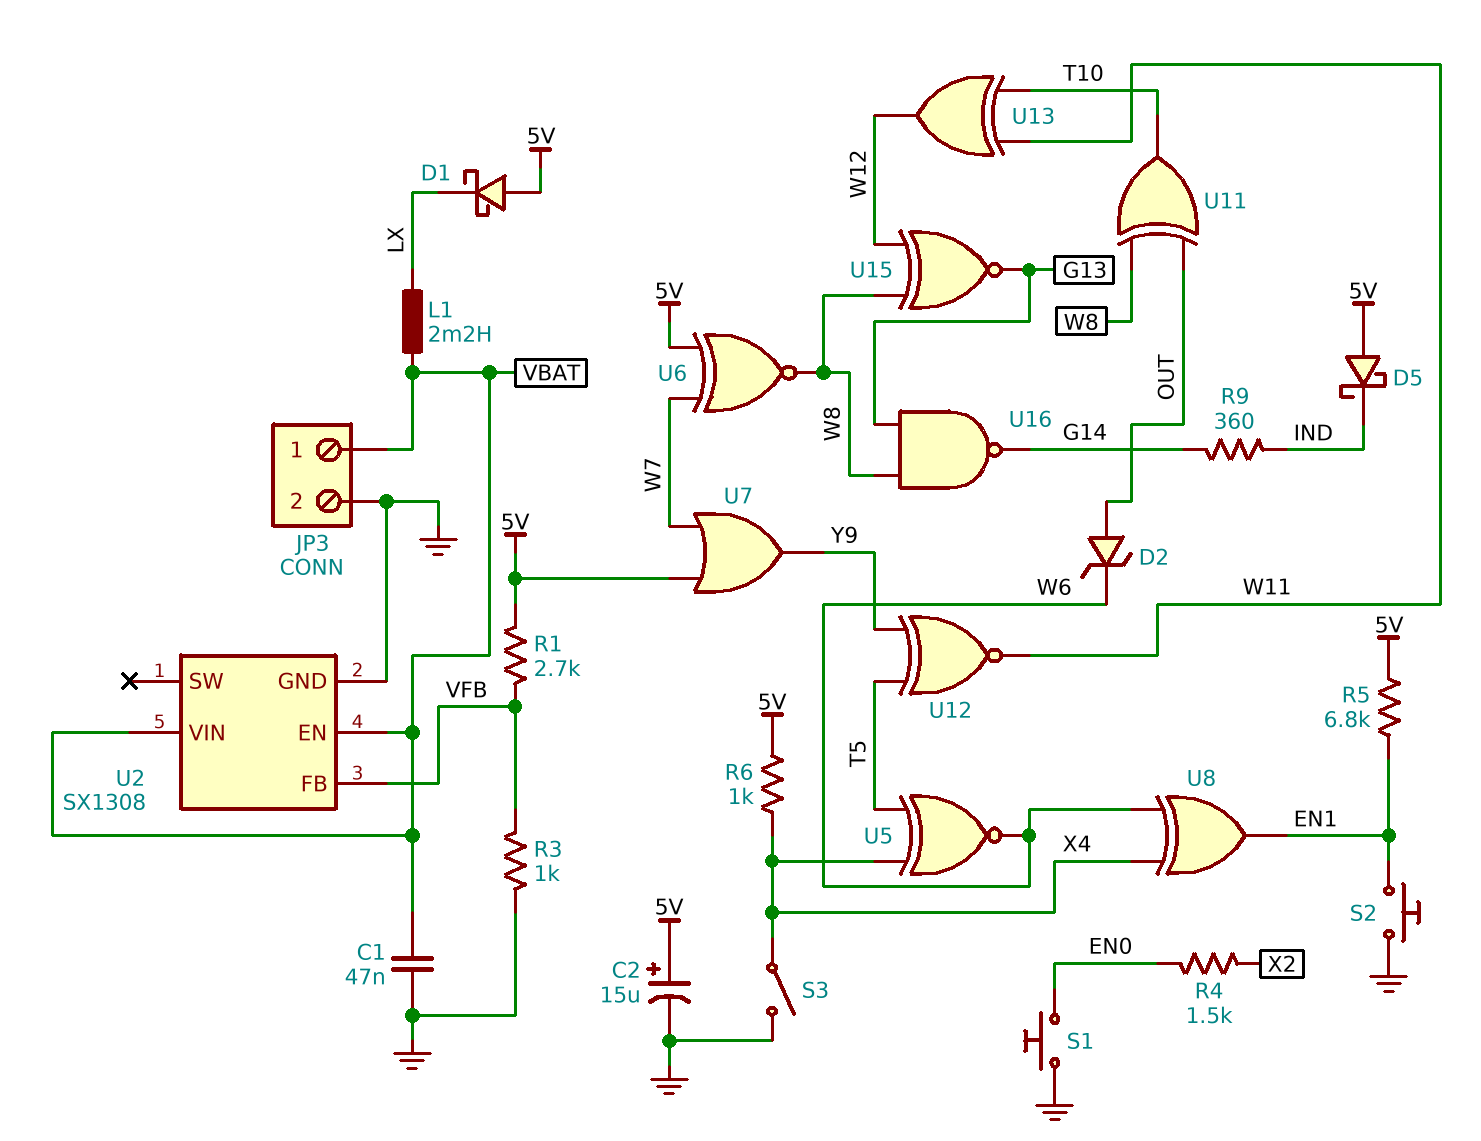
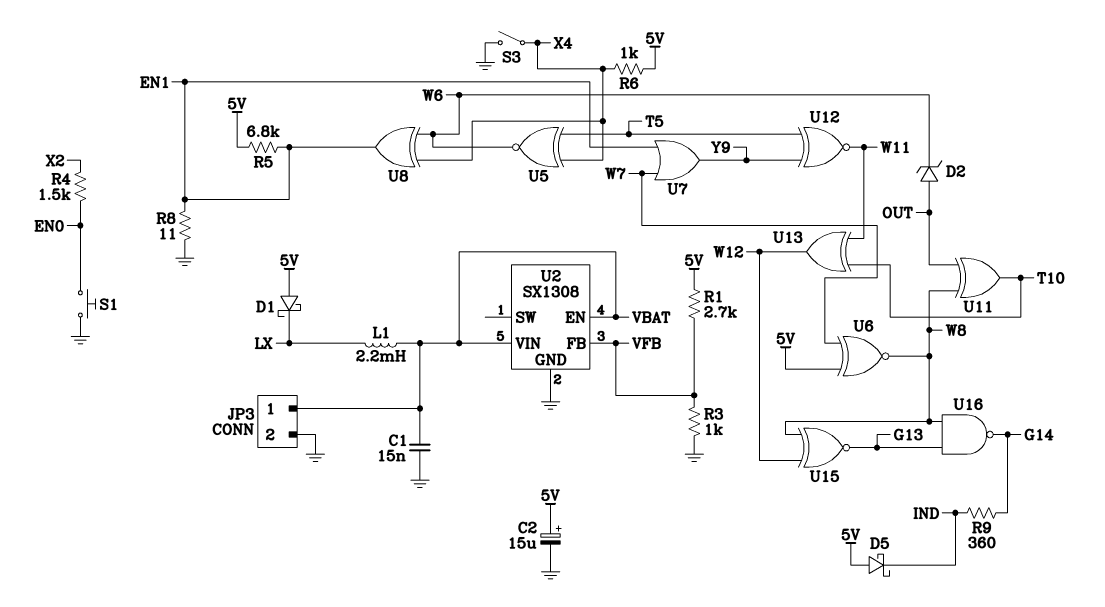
C1: 47nF (GND, VBAT) -> 15nF (GND, VBAT)
R8: none -> 11 (EN1, GND)
S2: button (EN1, GND) -> none
U7: OR (in 5V, in W7, out Y9) -> OR (in EN1, in W7, out Y9)

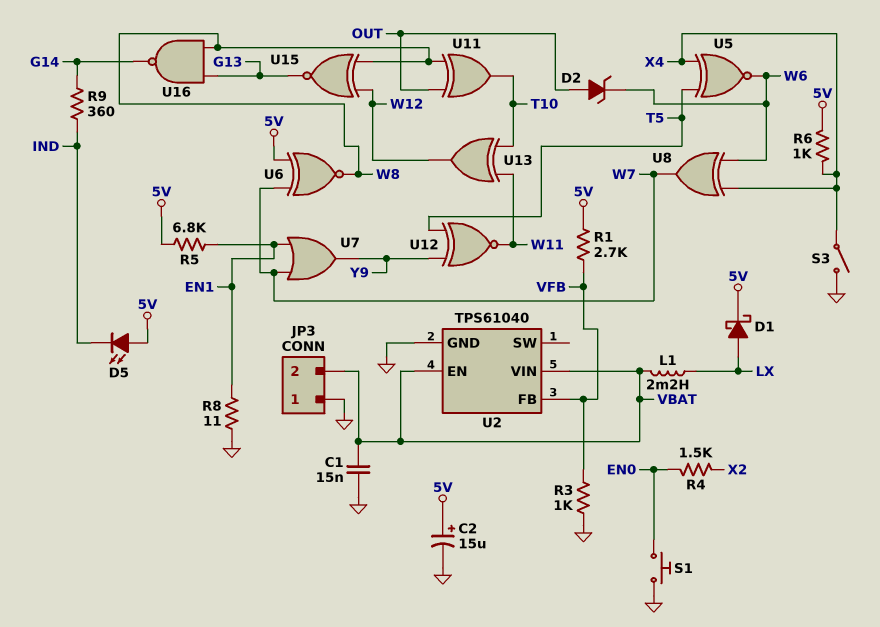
D1: schottky (A 5V, K LX) -> schottky (A LX, K 5V)
D5: schottky (A 5V, K IND) -> LED (A 5V, K IND)
JP3 pin 1: VBAT -> GND
JP3 pin 2: GND -> VBAT
U2: SX1308 -> TPS61040
U8: XOR (in W6, in X4, out EN1) -> XOR (in W6, in X4, out W7)

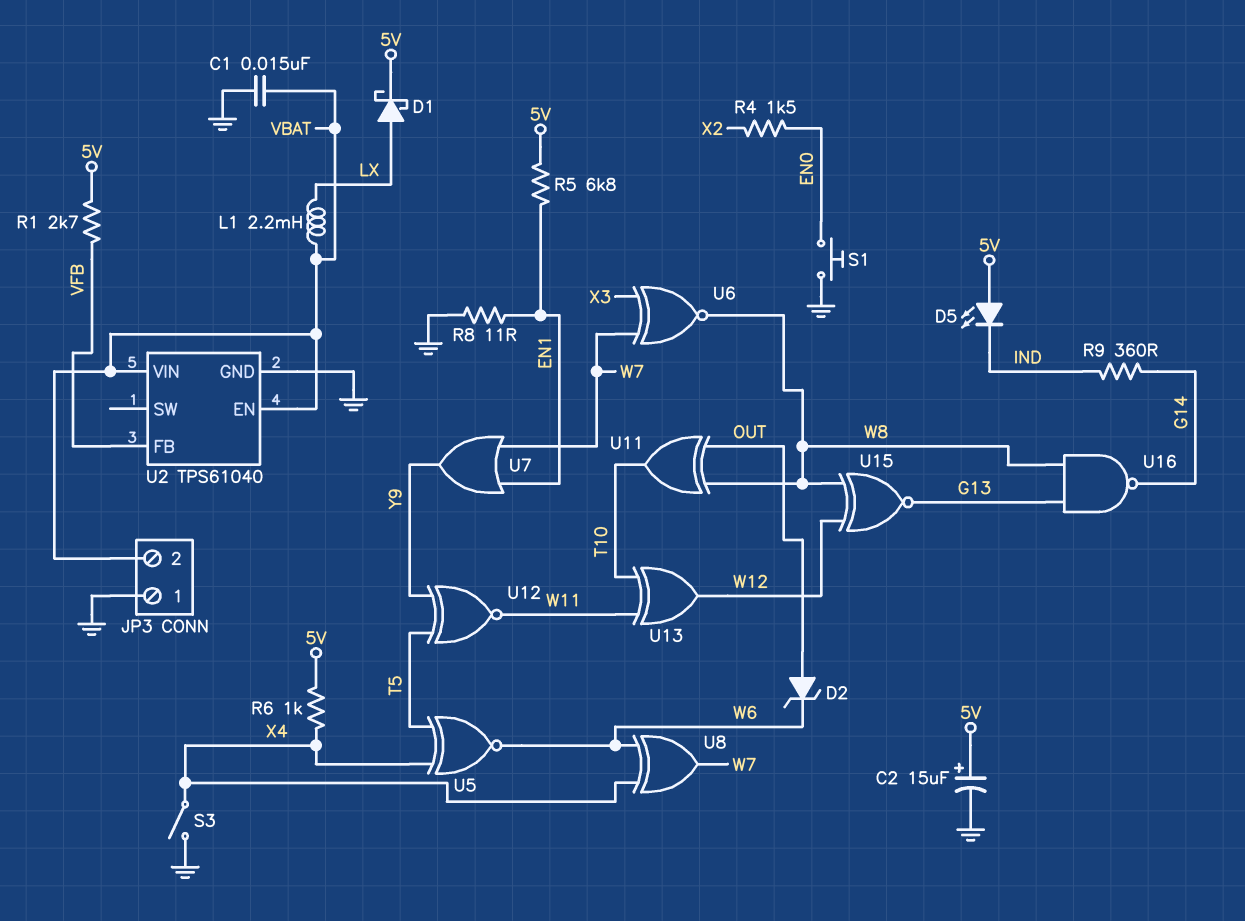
R3: 1k (GND, VFB) -> none
U6: XNOR (in 5V, in W7, out W8) -> XNOR (in W7, in X3, out W8)

